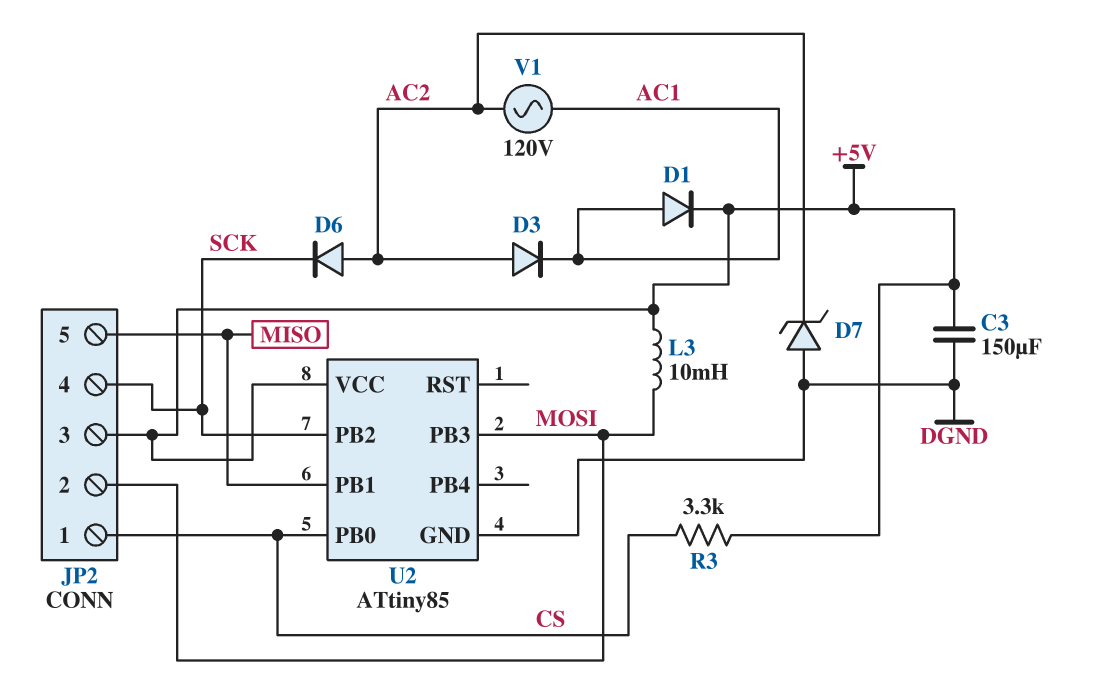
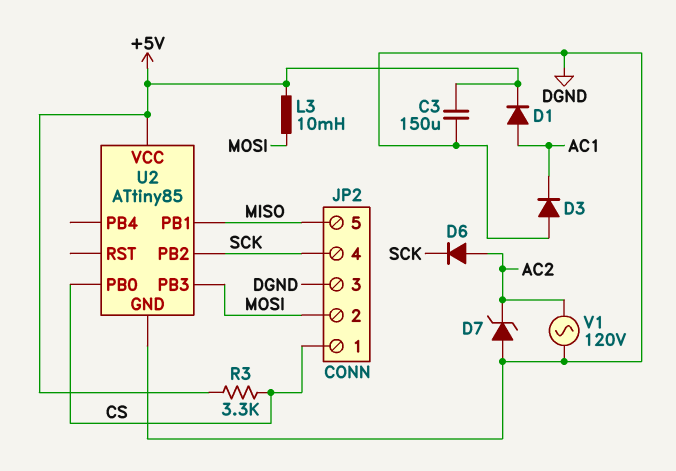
D3: diode (A AC2, K AC1) -> diode (A DGND, K AC1)
JP2 pin 3: +5V -> DGND
V1: AC 120V (AC1, AC2) -> AC 120V (AC2, DGND)

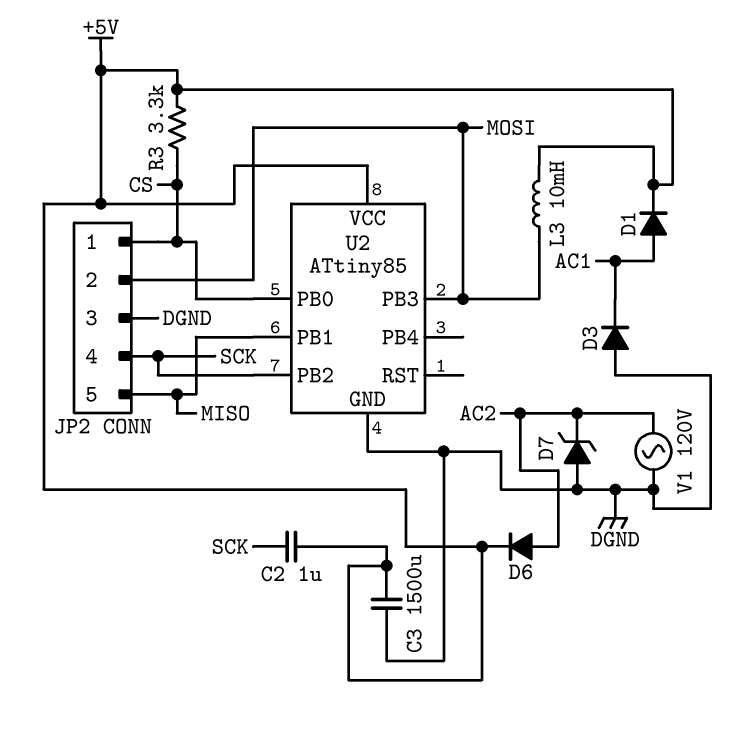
C2: none -> 1uF (+5V, SCK)
C3: 150uF (+5V, DGND) -> 1500uF (+5V, DGND)
D6: diode (A AC2, K SCK) -> diode (A AC2, K +5V)

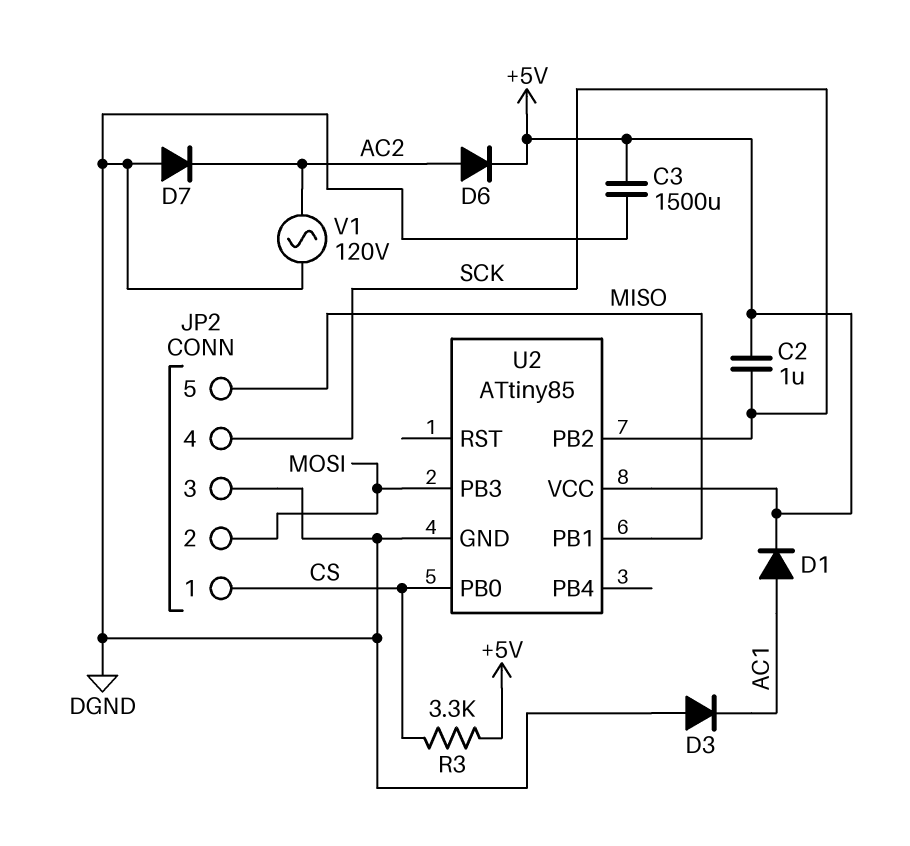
D7: zener (A DGND, K AC2) -> diode (A DGND, K AC2)
L3: 10mH (+5V, MOSI) -> none

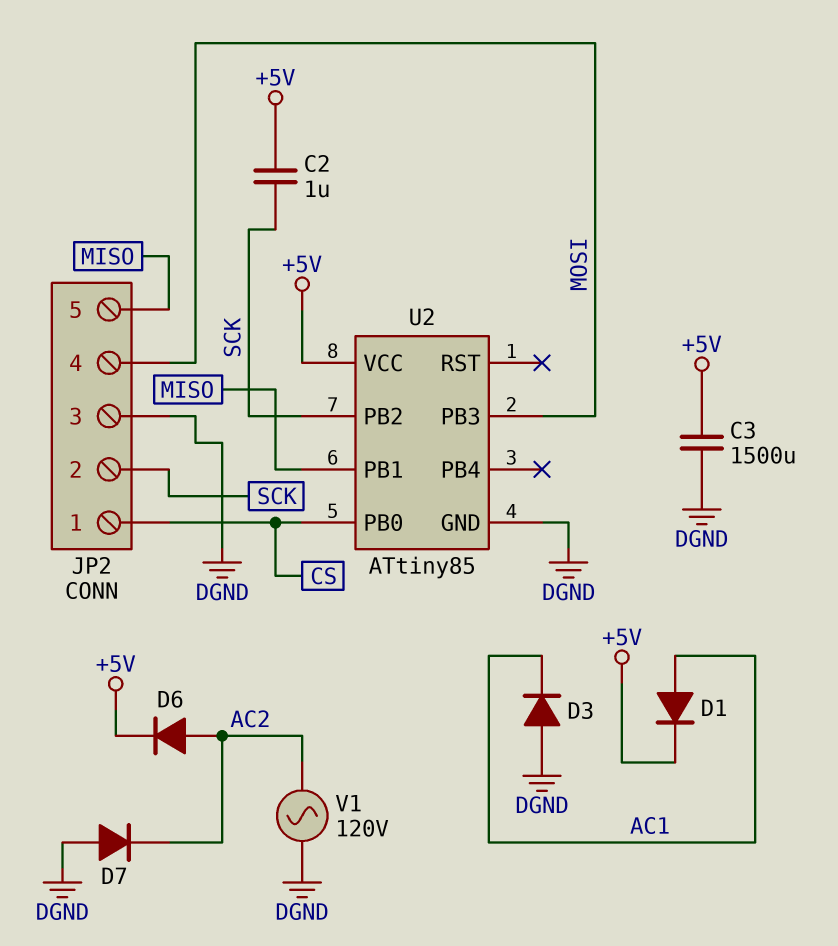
JP2 pin 2: MOSI -> SCK
JP2 pin 4: SCK -> MOSI
R3: 3.3k (+5V, CS) -> none

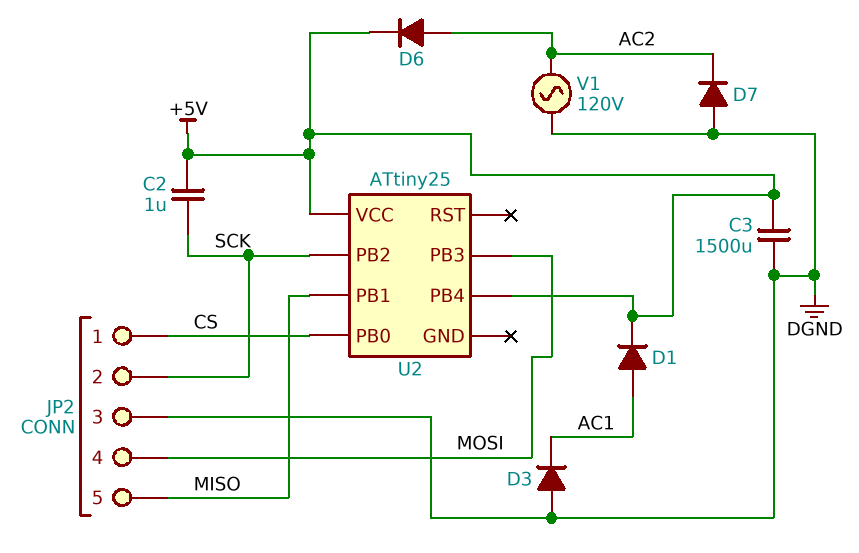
U2: ATtiny85 -> ATtiny25
U2 pin GND: DGND -> none
U2 pin PB4: none -> +5V

